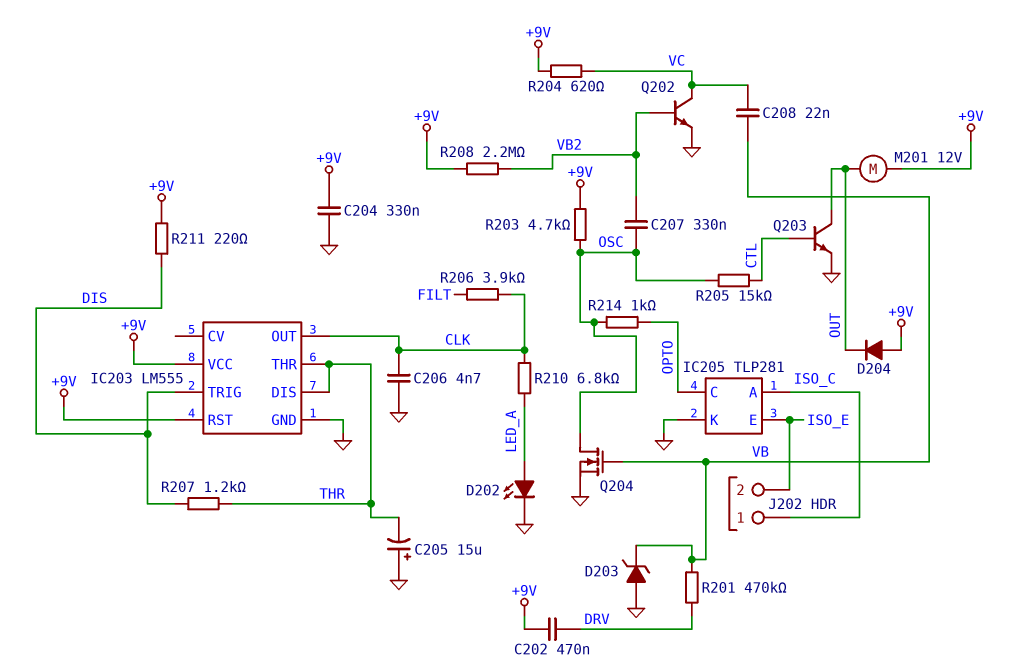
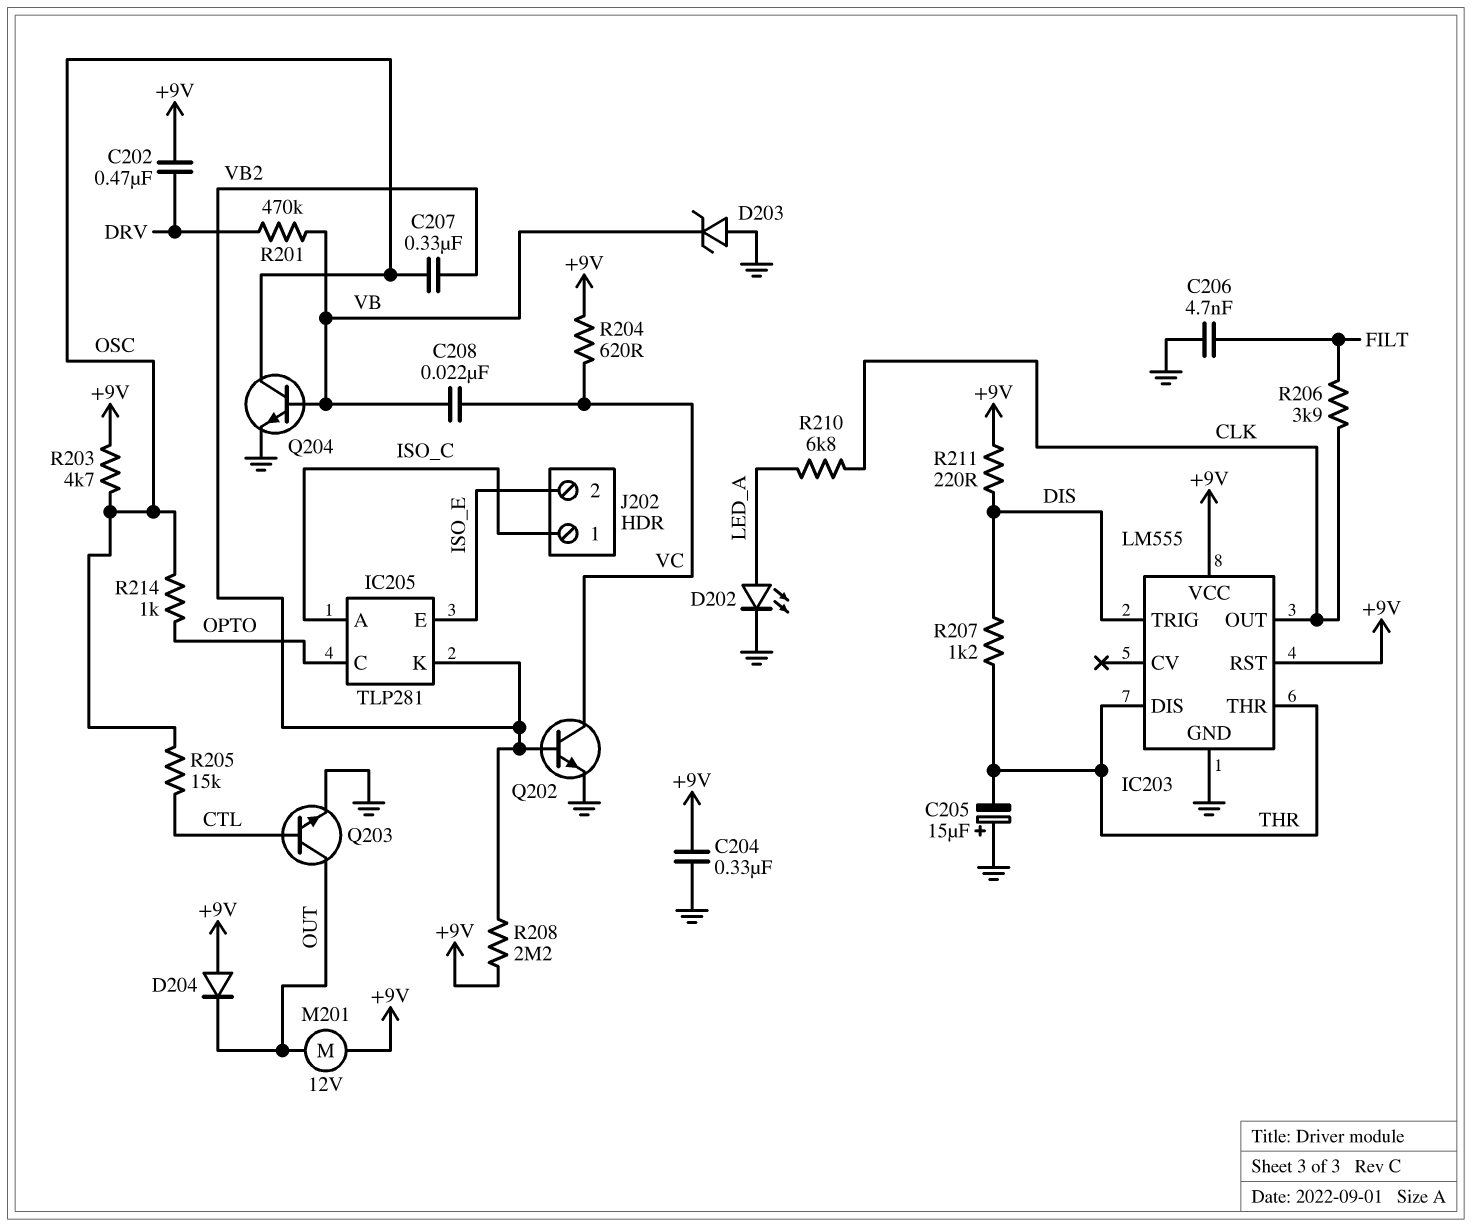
C206: 4.7nF (CLK, GND) -> 4.7nF (FILT, GND)
IC205 pin K: GND -> VB2
Q204: NMOS (G VB, D OSC, S GND) -> NPN (B VB, C OSC, E GND)

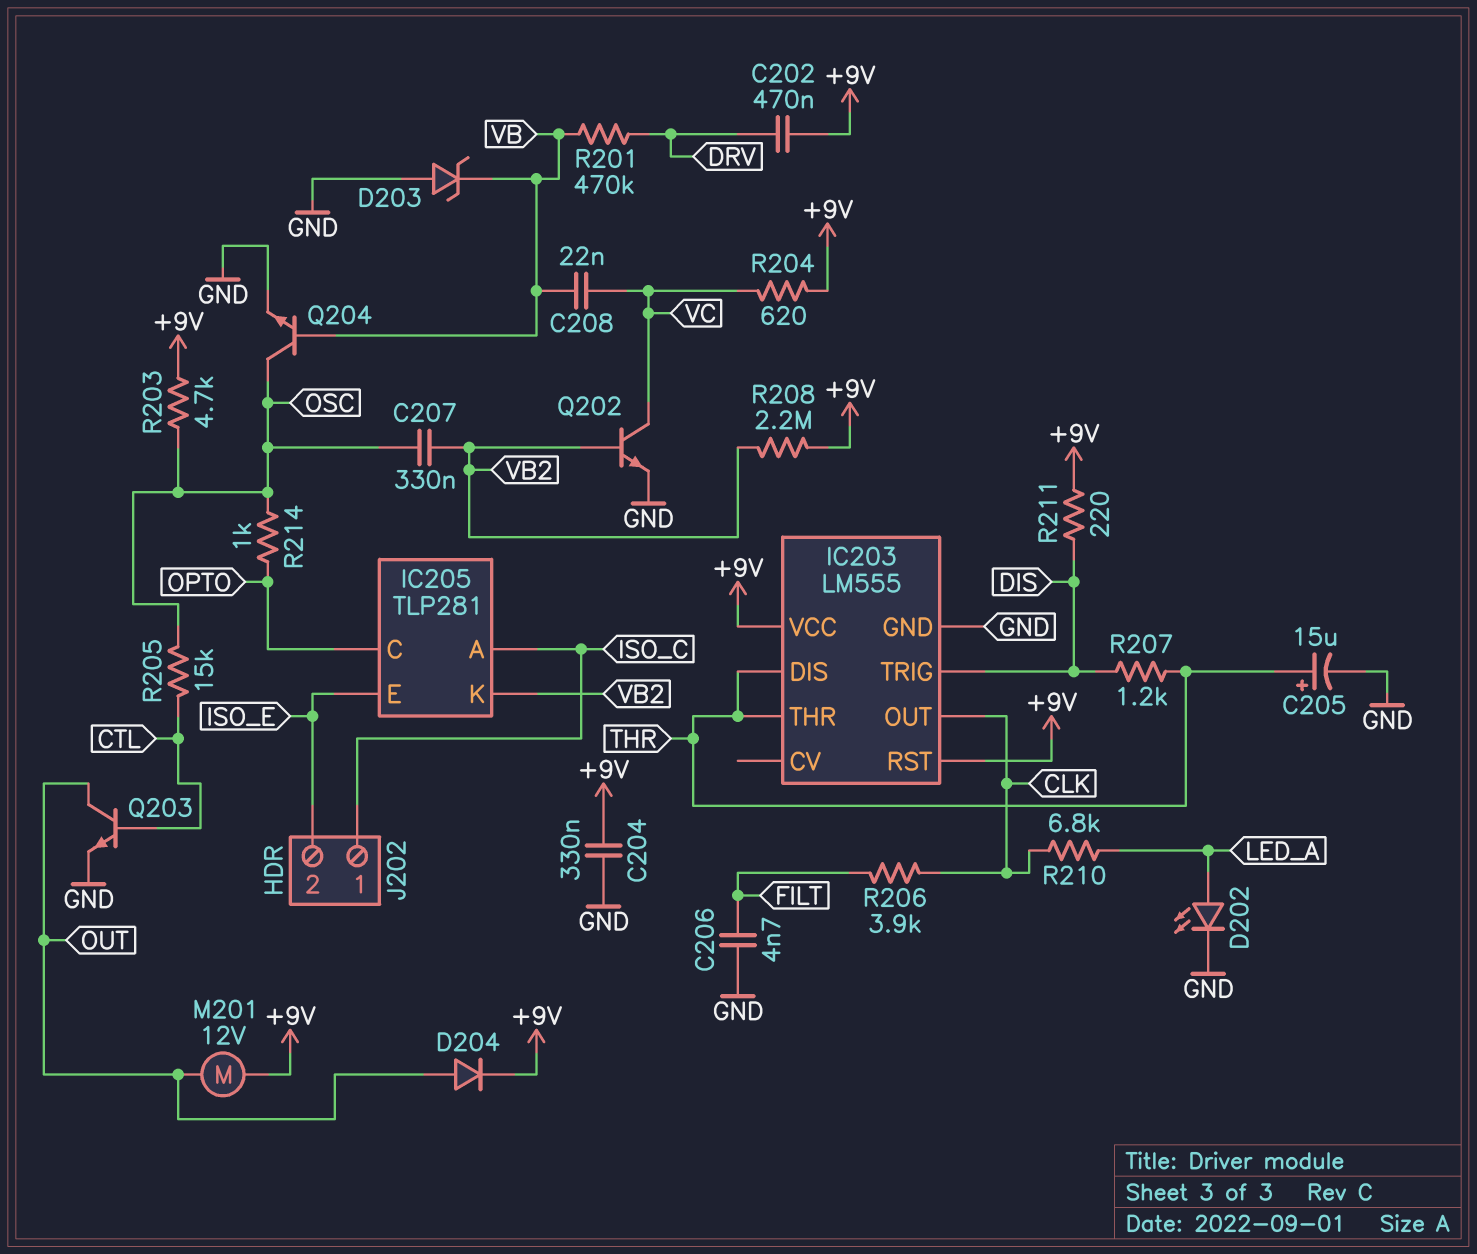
C205: 15uF (plus GND, minus THR) -> 15uF (plus THR, minus GND)
D204: diode (A +9V, K OUT) -> diode (A OUT, K +9V)

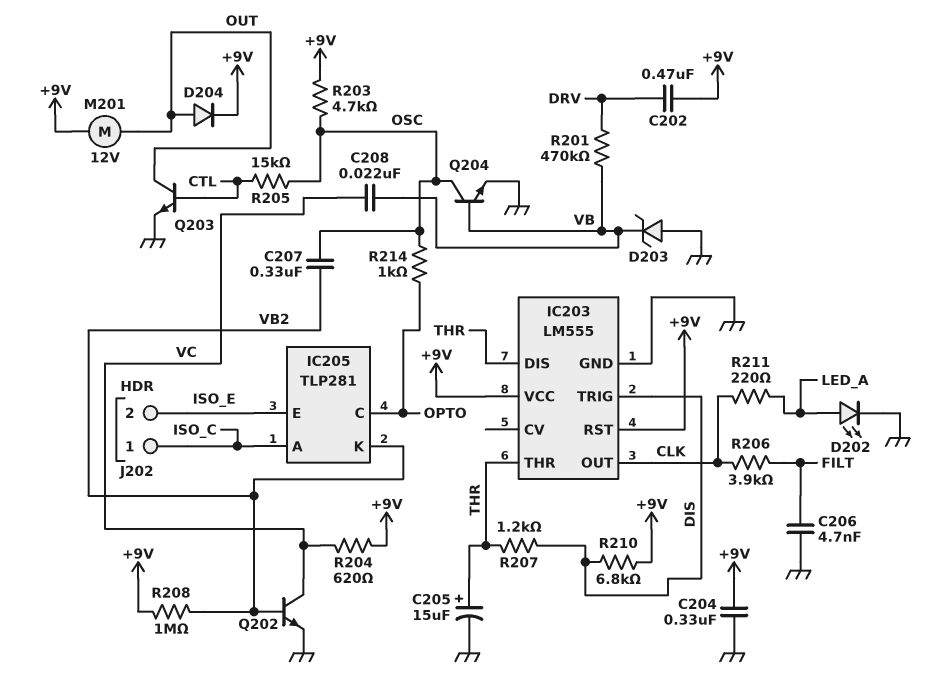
R208: 2.2M (+9V, VB2) -> 1M (+9V, VB2)
R210: 6.8k (CLK, LED_A) -> 6.8k (+9V, DIS)
R211: 220 (+9V, DIS) -> 220 (CLK, LED_A)

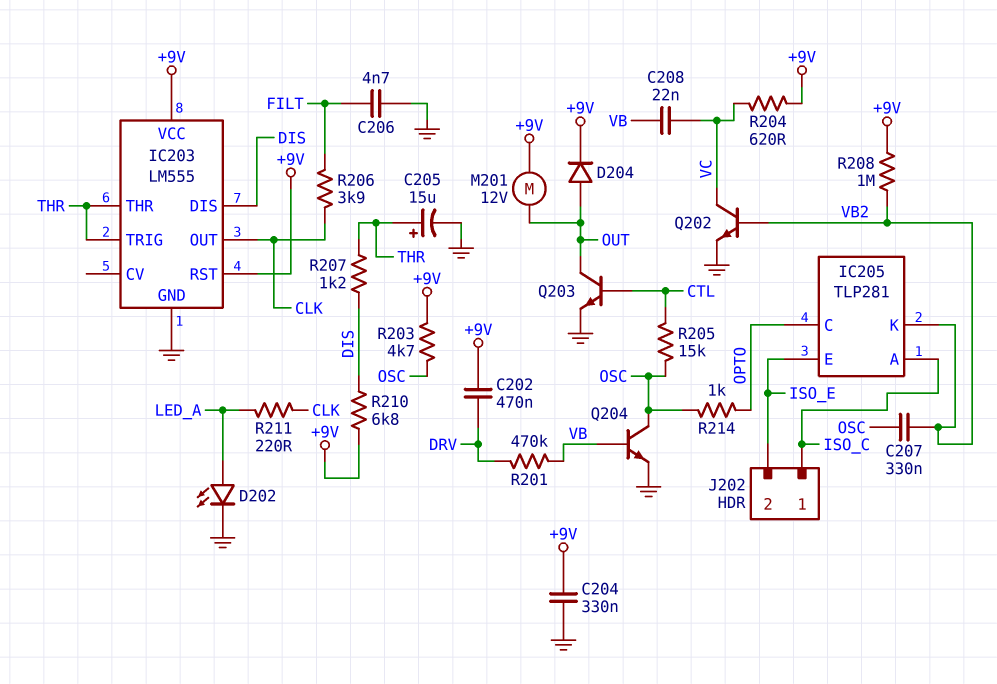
D203: zener (A GND, K VB) -> none
IC203 pin DIS: THR -> DIS
IC203 pin TRIG: DIS -> THR

